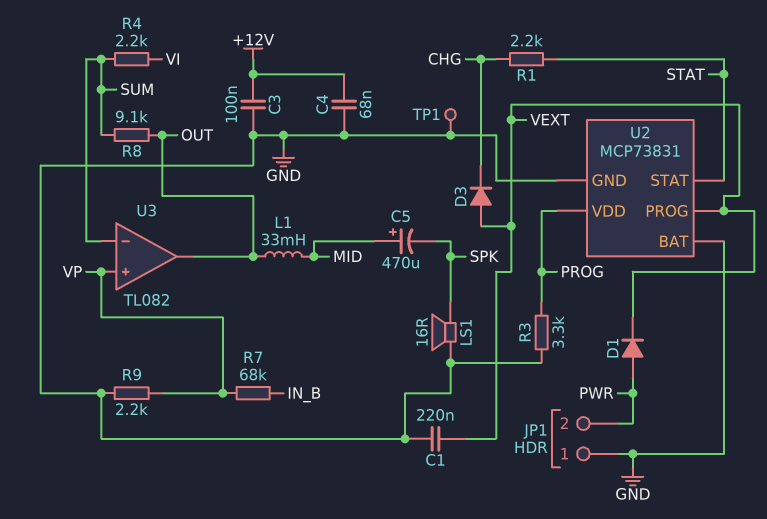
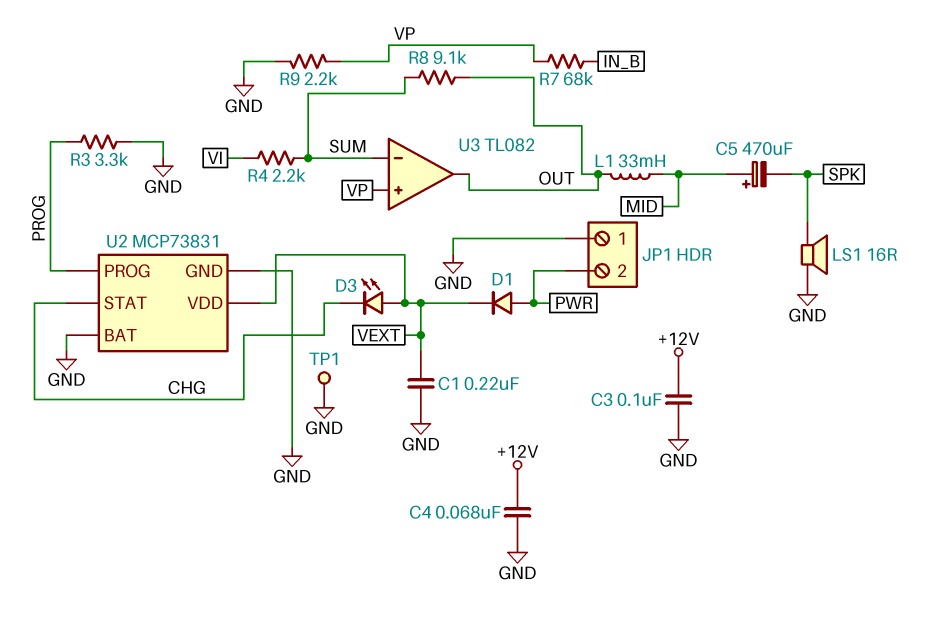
D3: diode (A VEXT, K CHG) -> LED (A VEXT, K CHG)
R1: 2.2k (CHG, STAT) -> none
U2 pin PROG: VEXT -> PROG
U2 pin STAT: STAT -> CHG
U2 pin VDD: PROG -> VEXT

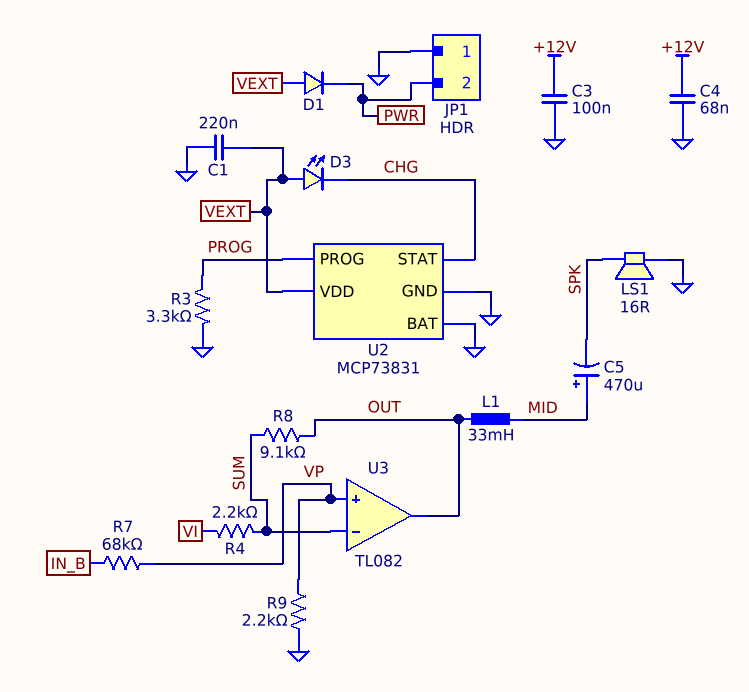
D1: diode (A PWR, K VEXT) -> diode (A VEXT, K PWR)
TP1: test point (GND) -> none

